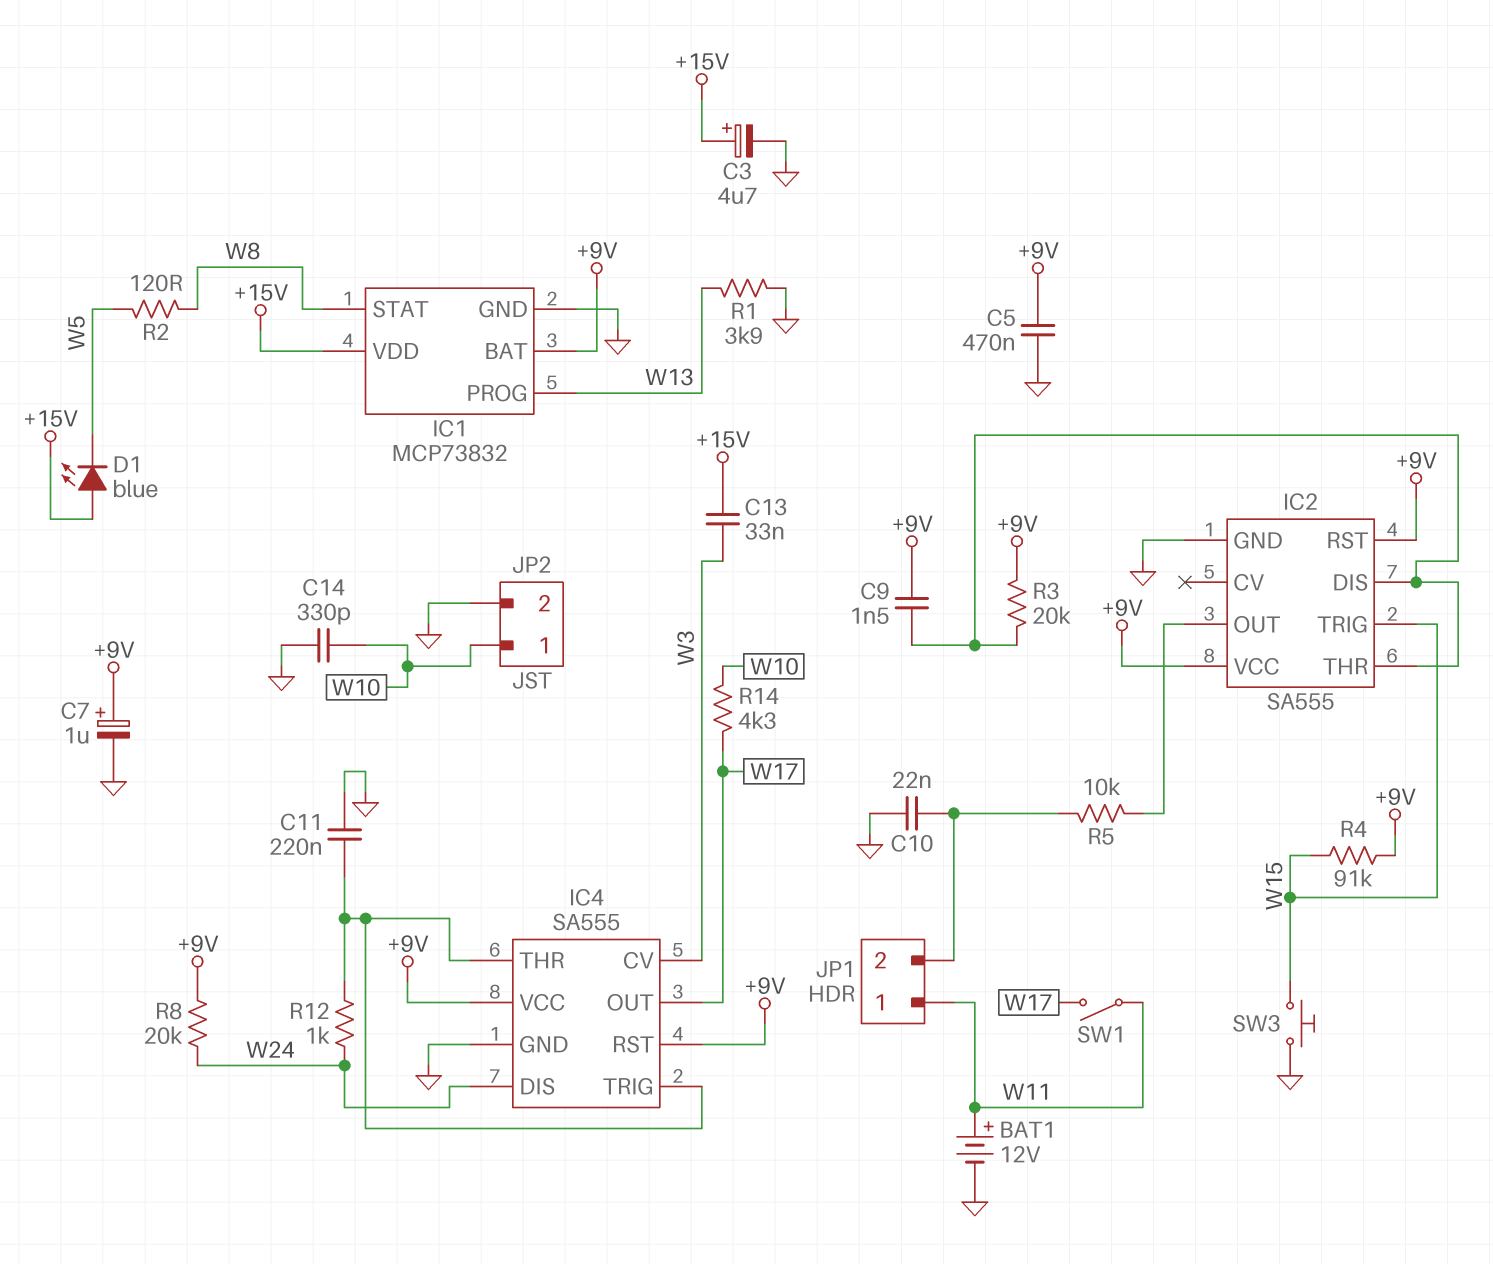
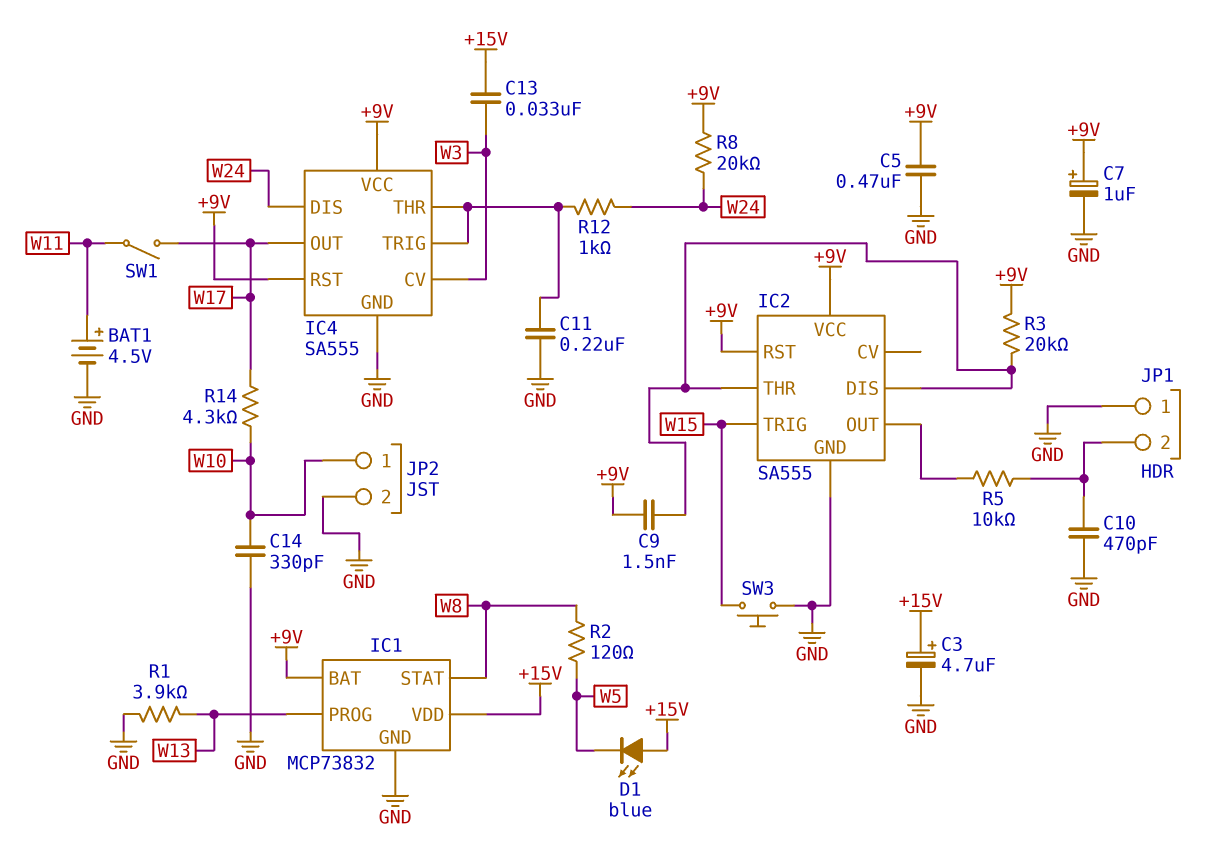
BAT1: 12V (plus W11, minus GND) -> 4.5V (plus W11, minus GND)
C10: 22nF (GND, JP1/2) -> 470pF (GND, JP1/2)
JP1 pin 1: W11 -> GND
R4: 91k (+9V, W15) -> none

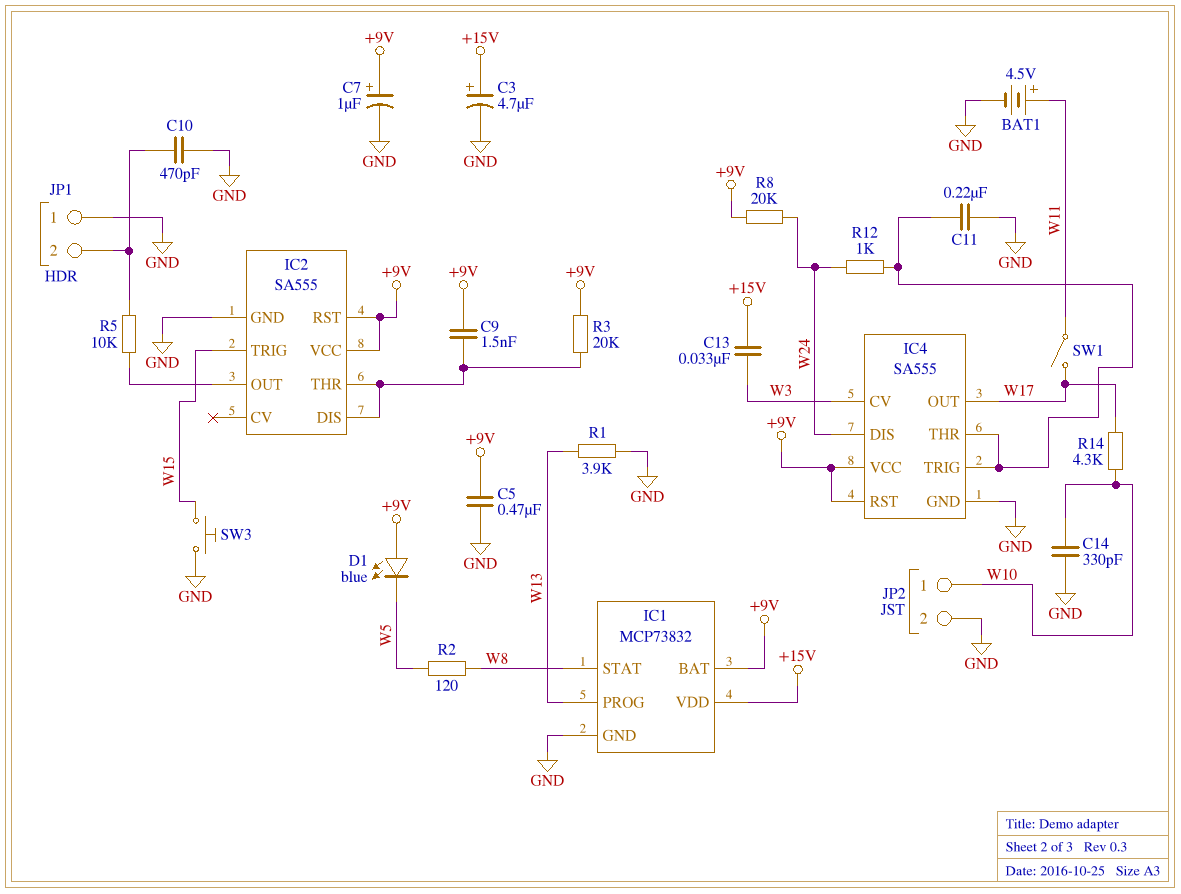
D1: LED blue (A +15V, K W5) -> LED blue (A +9V, K W5)

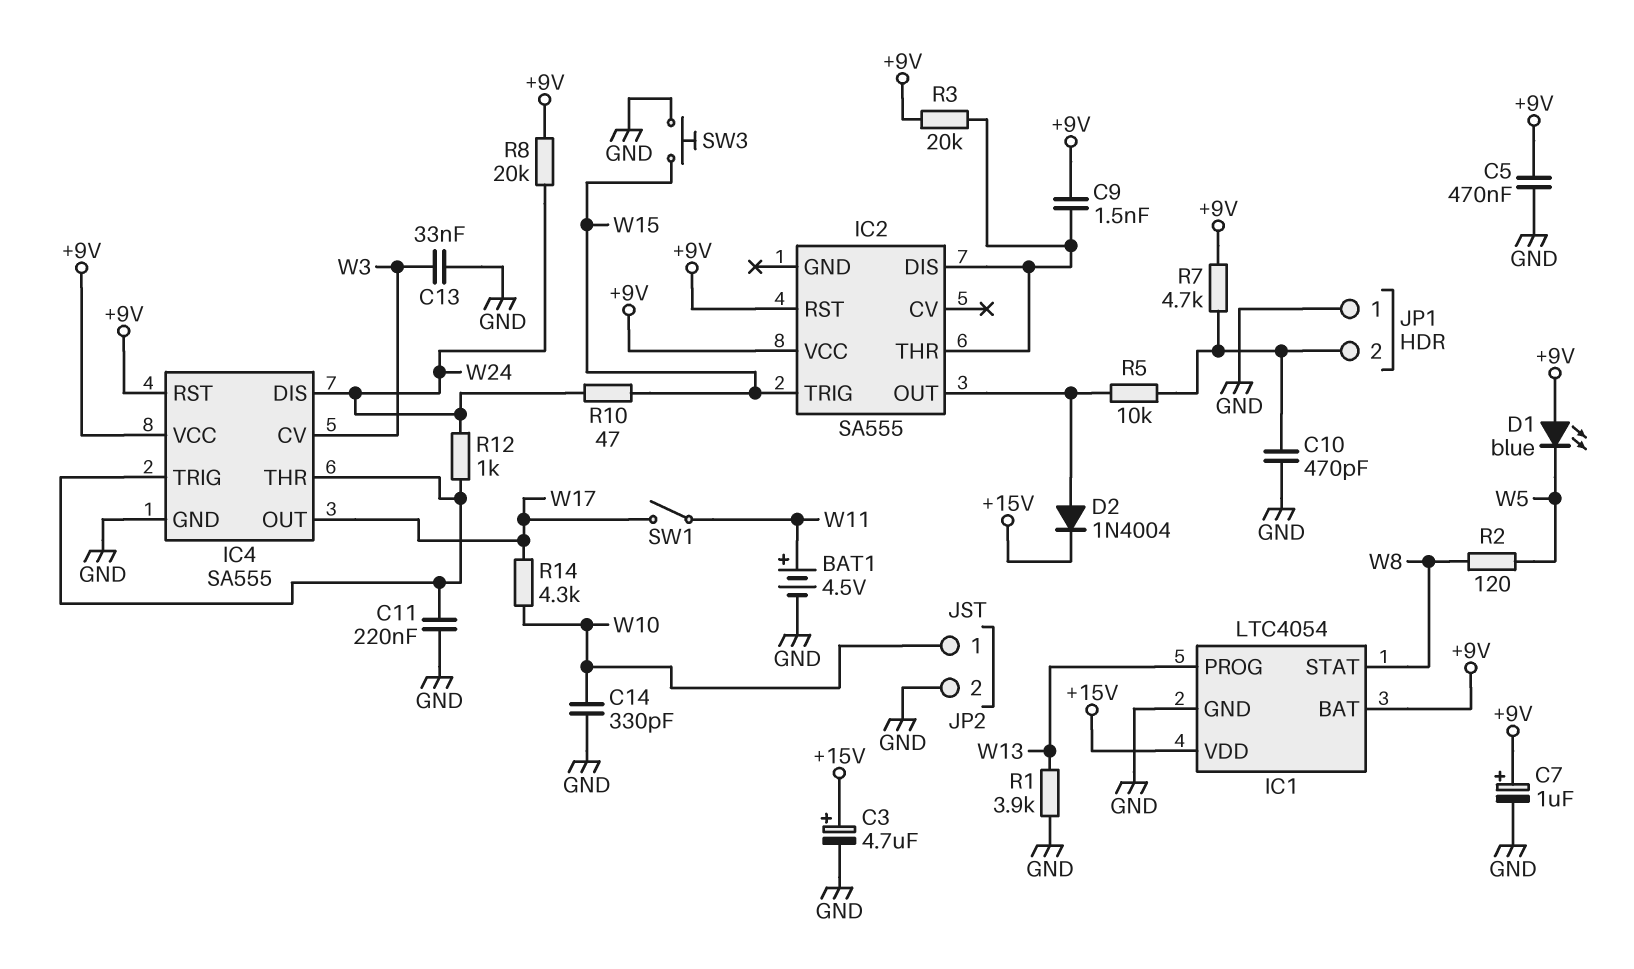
C13: 33nF (+15V, W3) -> 33nF (GND, W3)
D2: none -> diode 1N4004 (A IC2/OUT, K +15V)
IC1: MCP73832 -> LTC4054
IC2 pin GND: GND -> none
R7: none -> 4.7k (+9V, JP1/2)
R10: none -> 47 (W15, W24)

